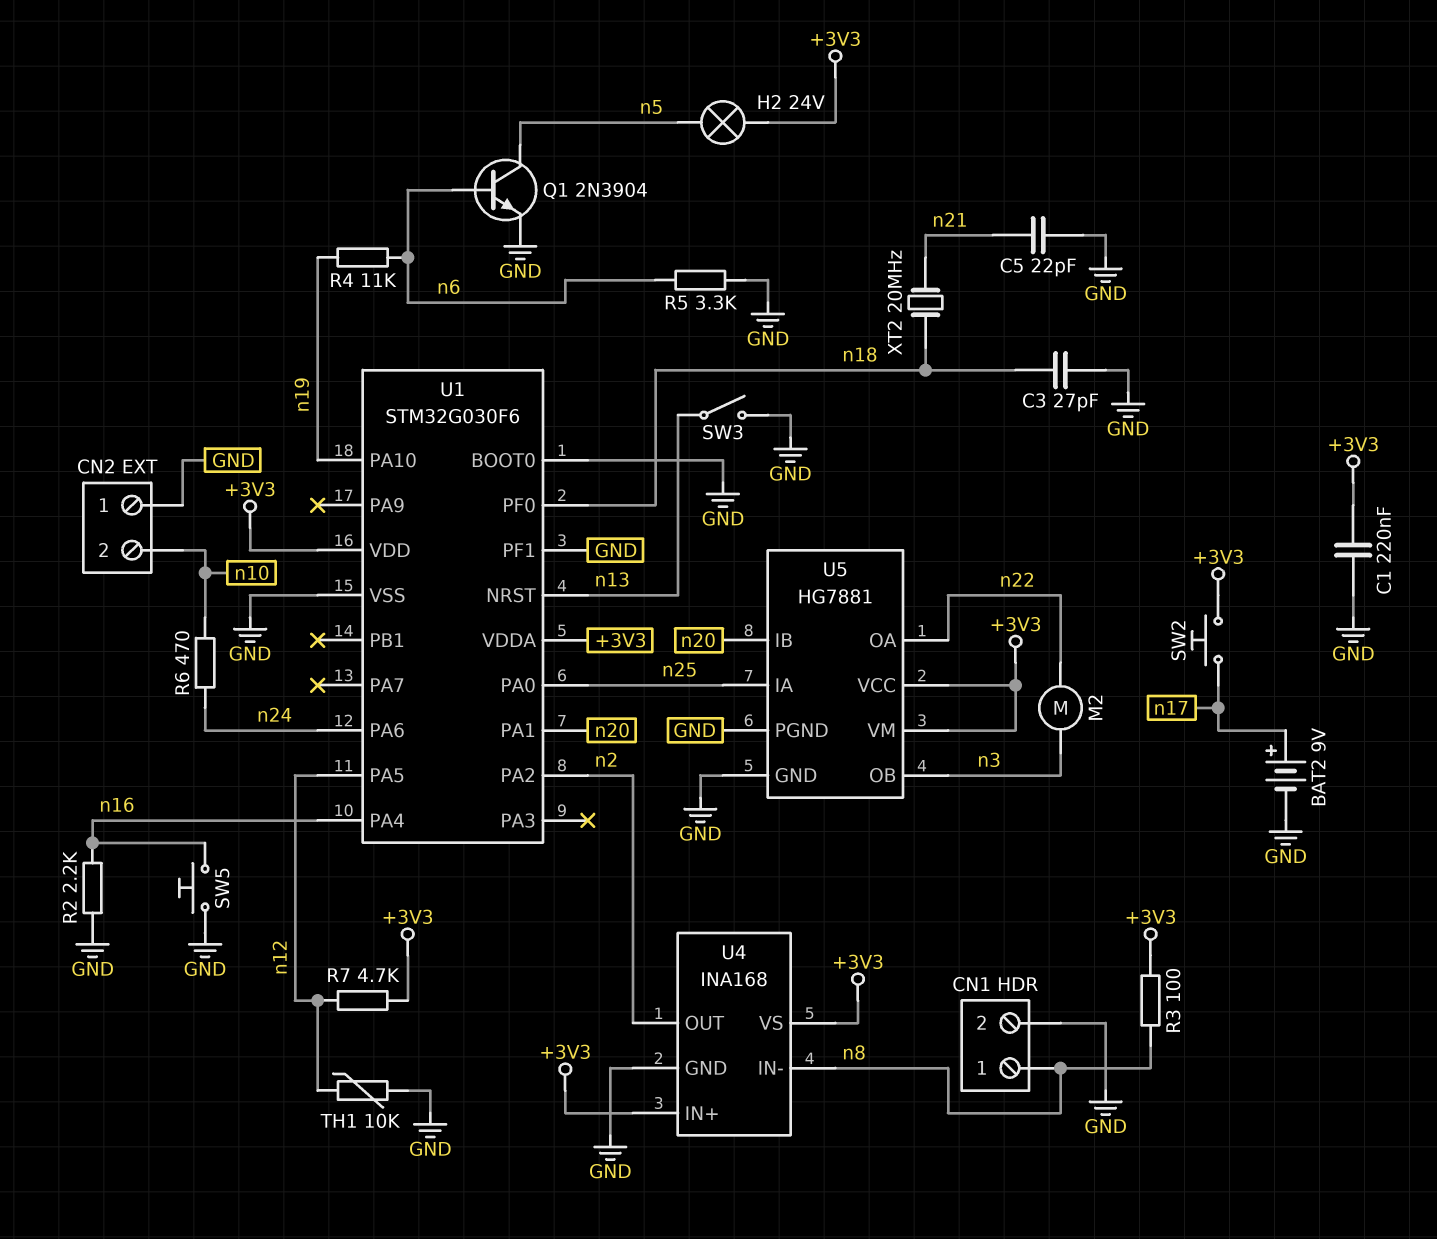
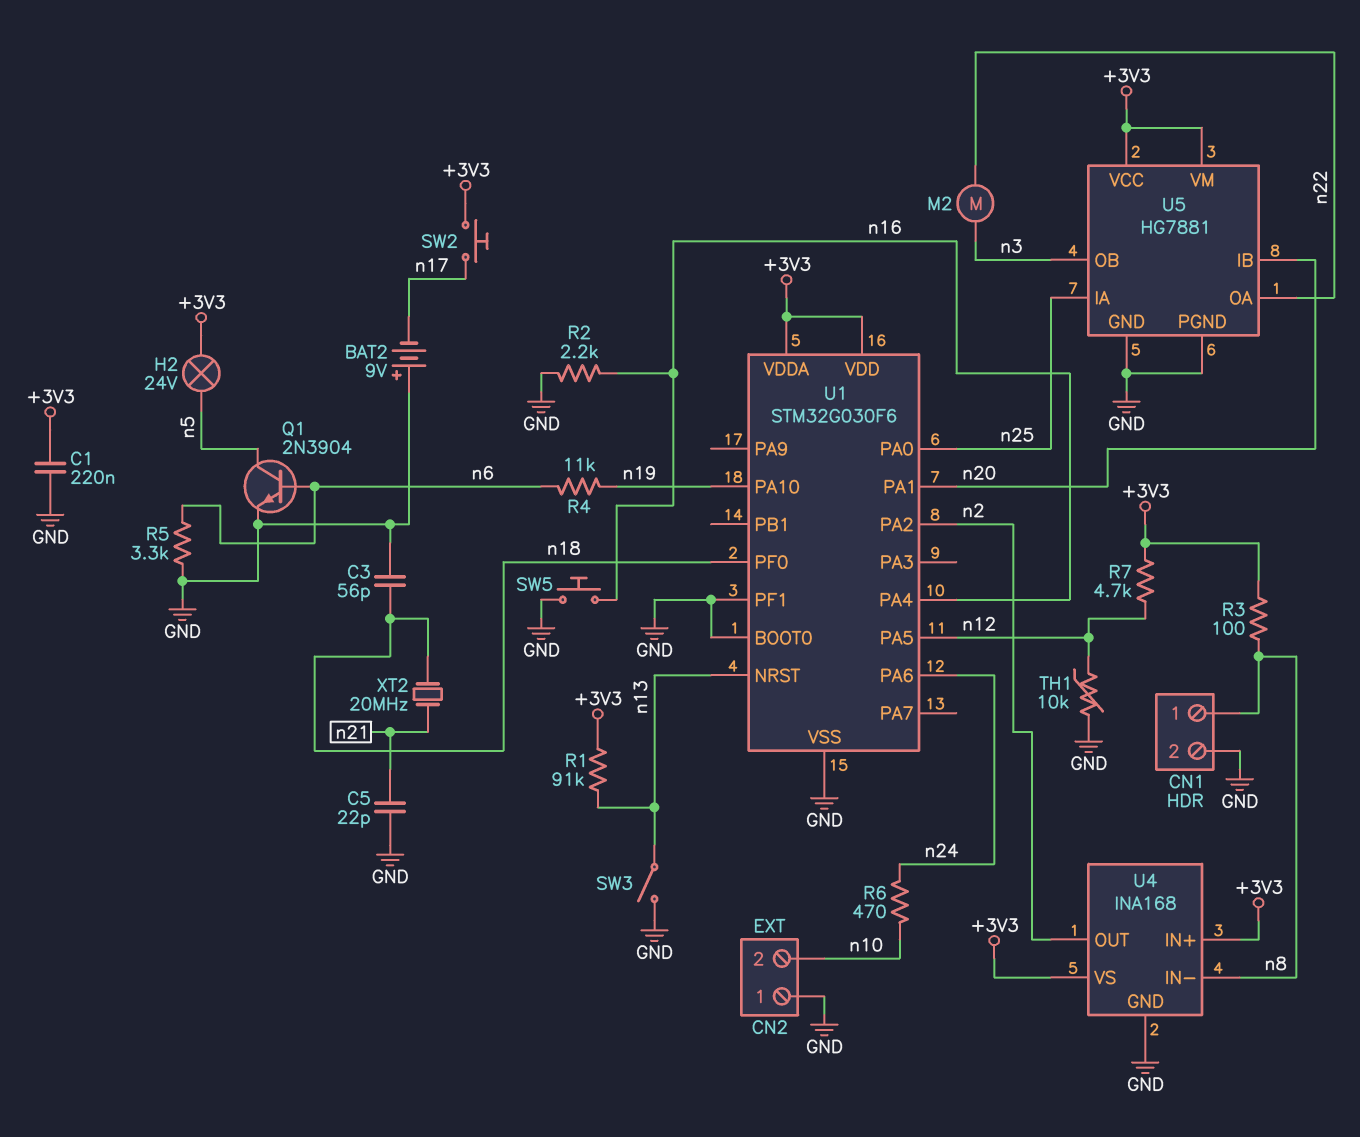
BAT2: 9V (plus n17, minus GND) -> 9V (plus GND, minus n17)
C3: 27pF (GND, n18) -> 56pF (GND, n18)
R1: none -> 91k (+3V3, n13)

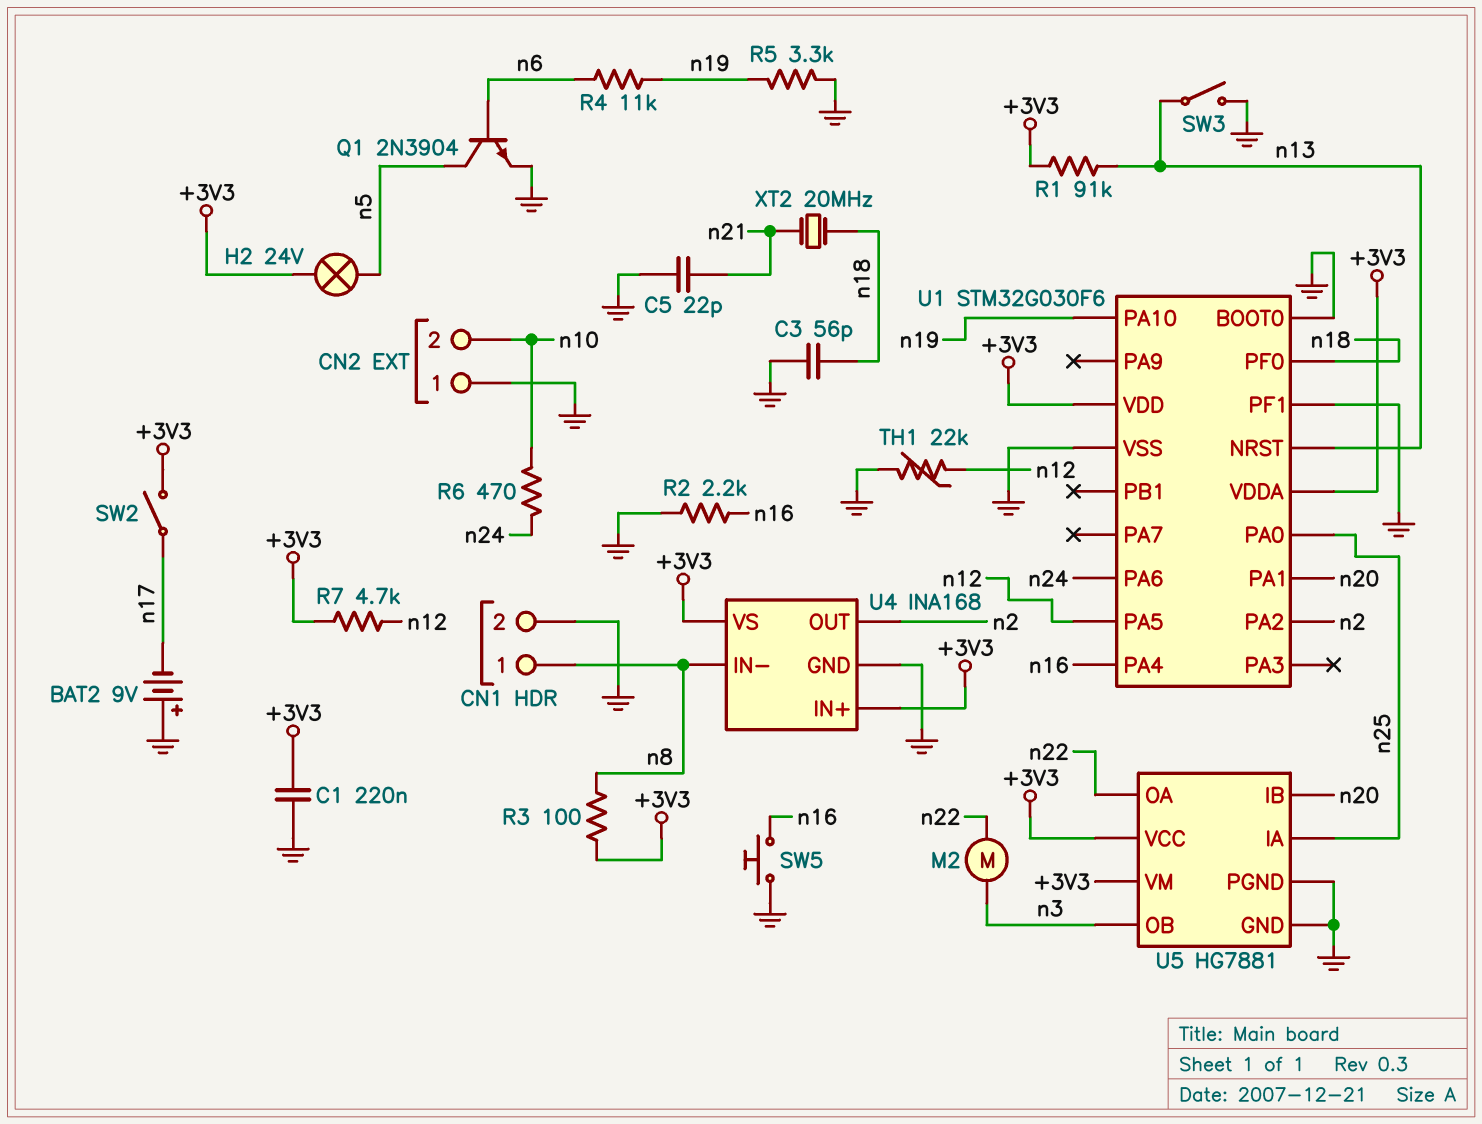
R5: 3.3k (GND, n6) -> 3.3k (GND, n19)
SW2: button (+3V3, n17) -> switch (+3V3, n17)
TH1: 10k (GND, n12) -> 22k (GND, n12)

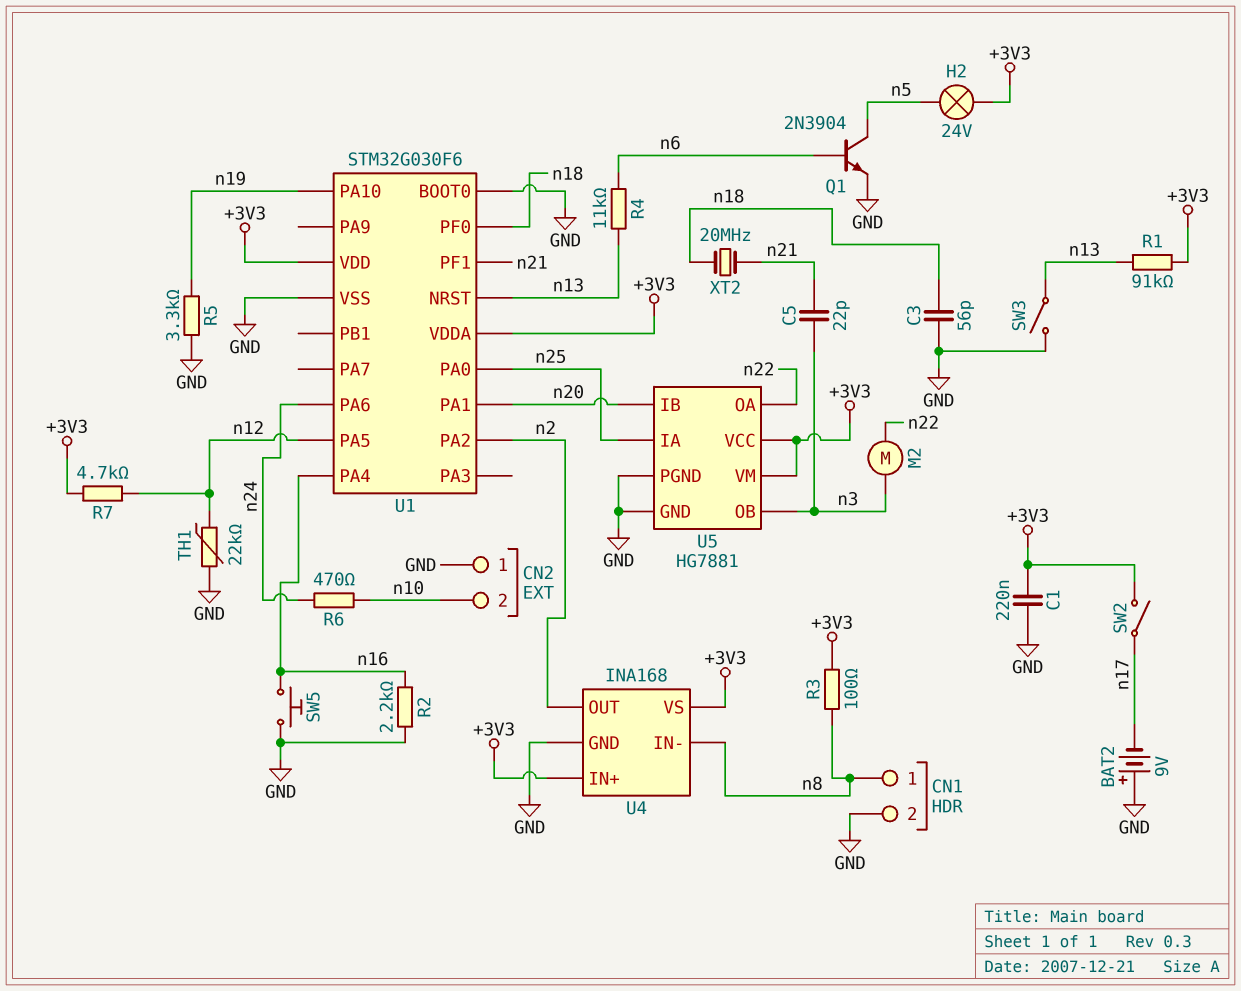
C5: 22pF (GND, n21) -> 22pF (n3, n21)
R4: 11k (n6, n19) -> 11k (n6, n13)
U1 pin PF1: GND -> n21

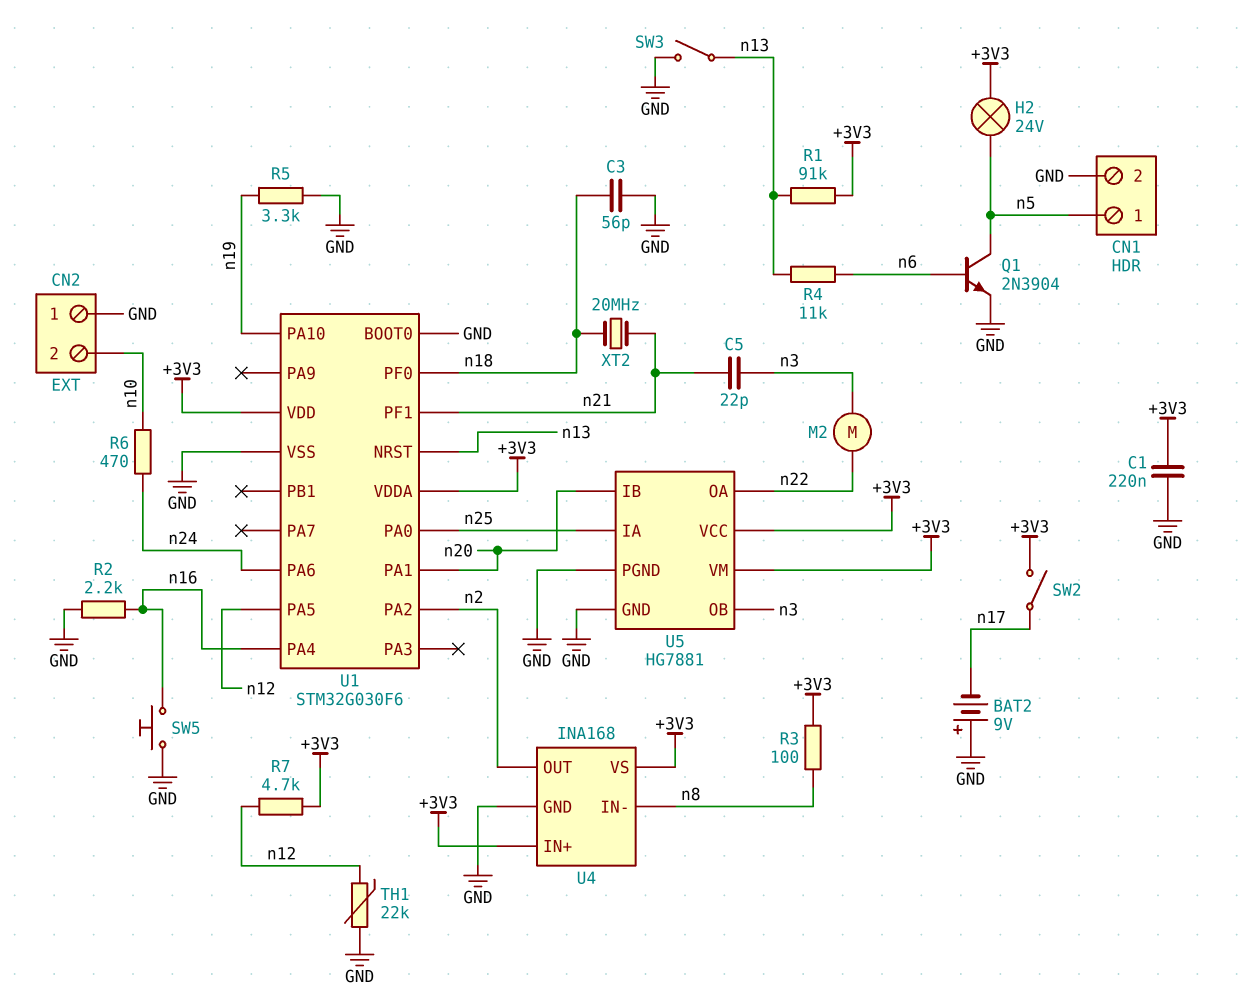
CN1 pin 1: n8 -> n5

